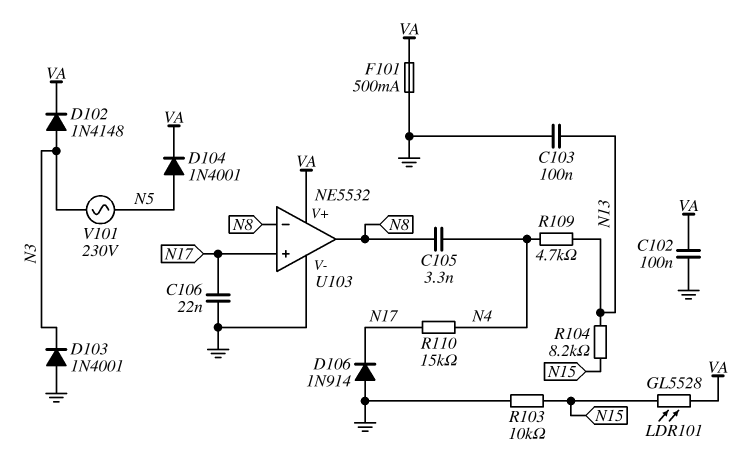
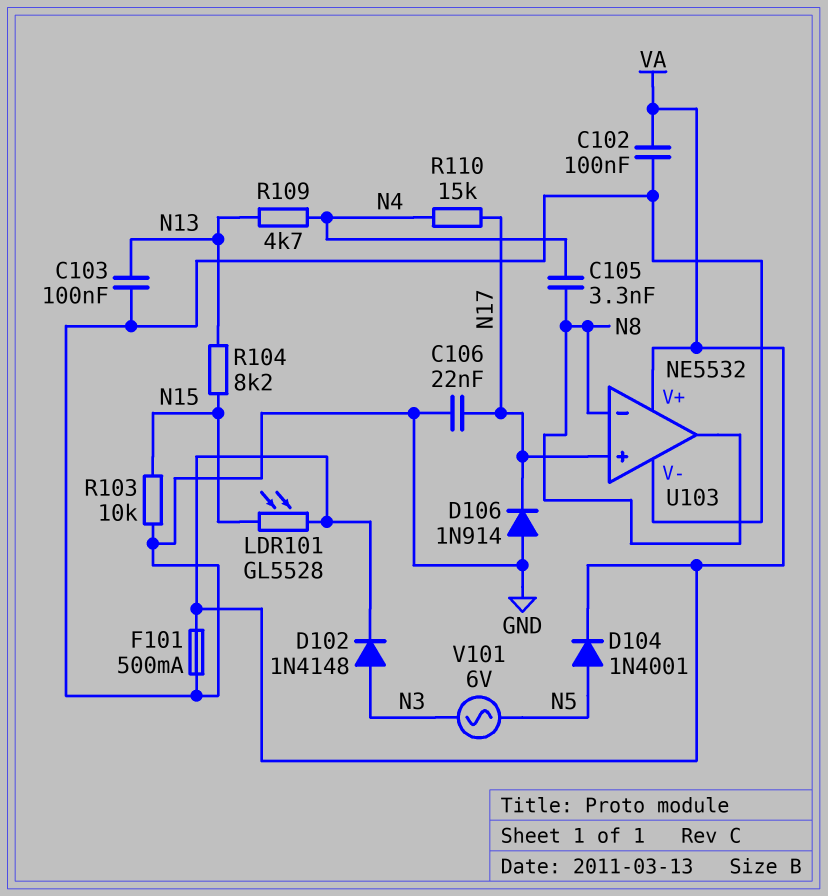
D103: diode 1N4001 (A GND, K N3) -> none
V101: AC 230V (N3, N5) -> AC 6V (N3, N5)

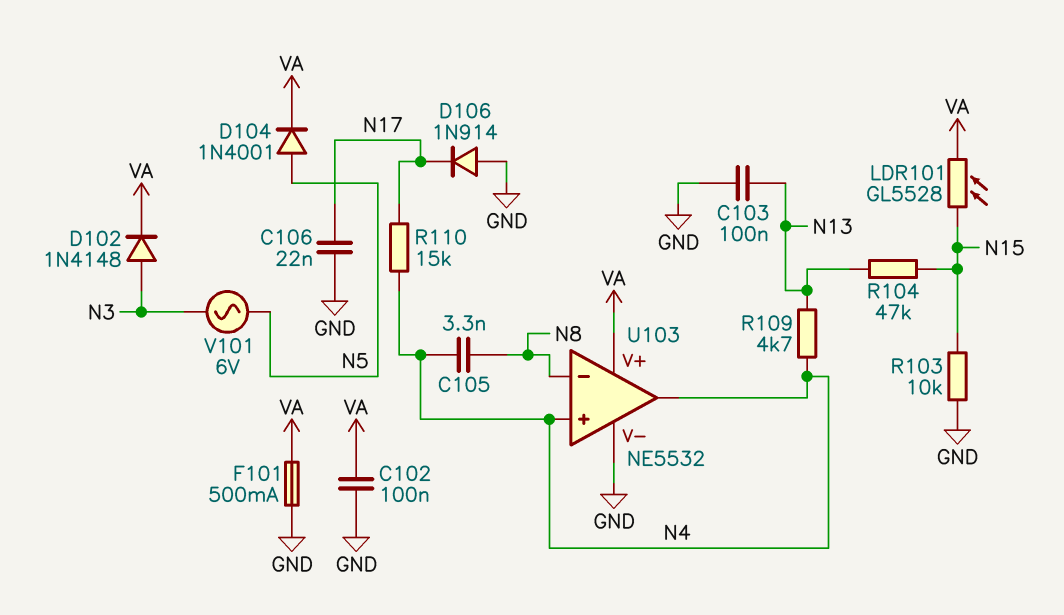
R104: 8.2k (N13, N15) -> 47k (N13, N15)
U103 pin in+: N17 -> N4
U103 pin out: N8 -> N4

